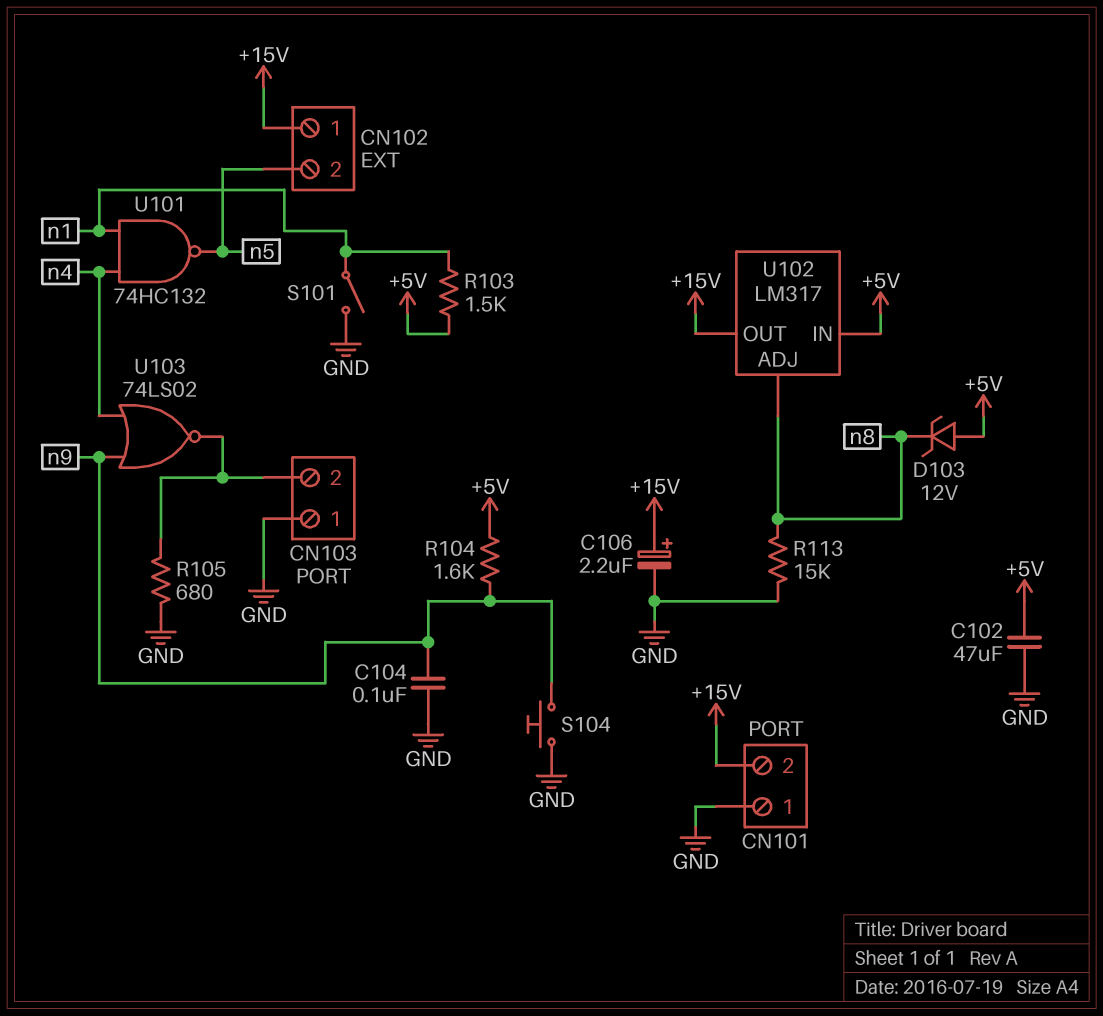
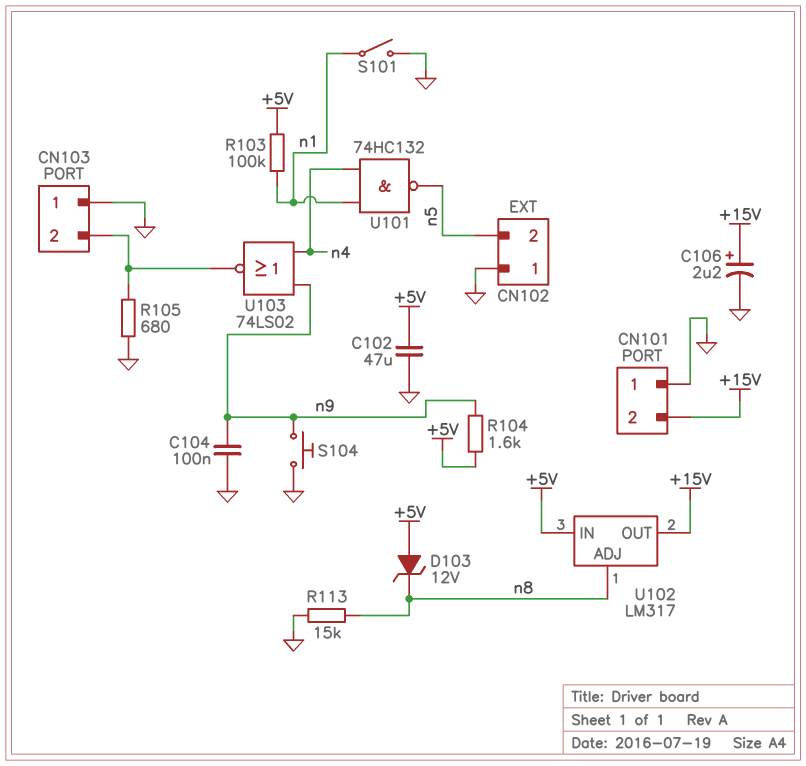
CN102 pin 1: +15V -> GND
R103: 1.5k (+5V, n1) -> 100k (+5V, n1)

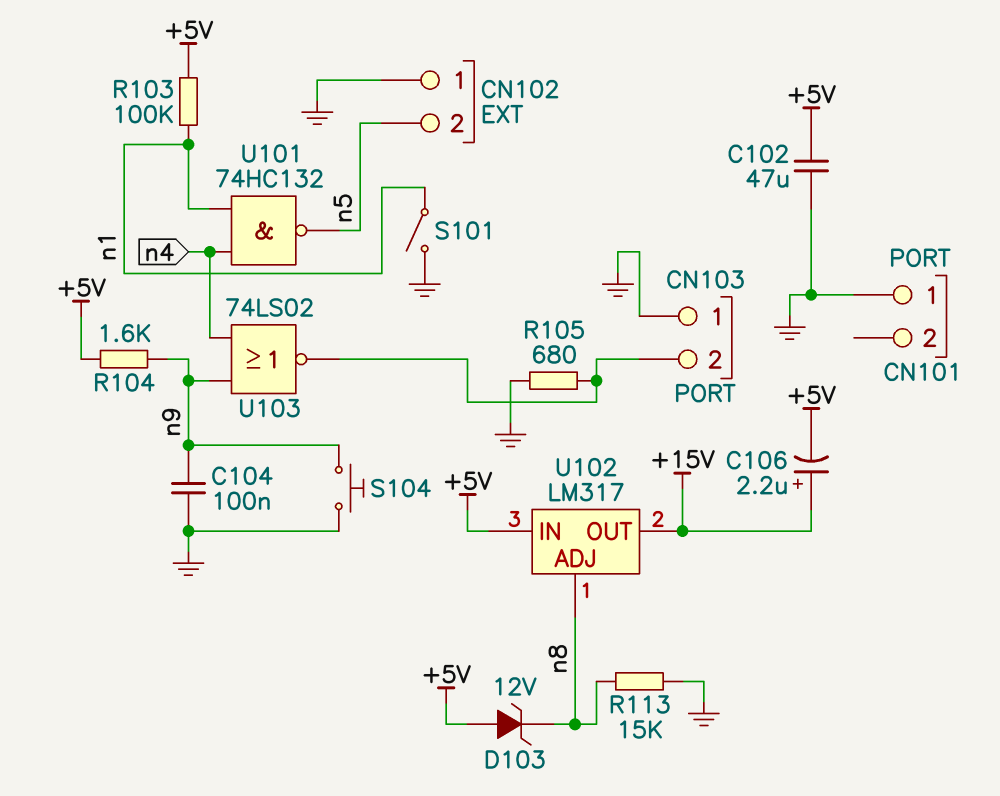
C106: 2.2uF (plus +15V, minus GND) -> 2.2uF (plus +15V, minus +5V)
CN101 pin 2: +15V -> none

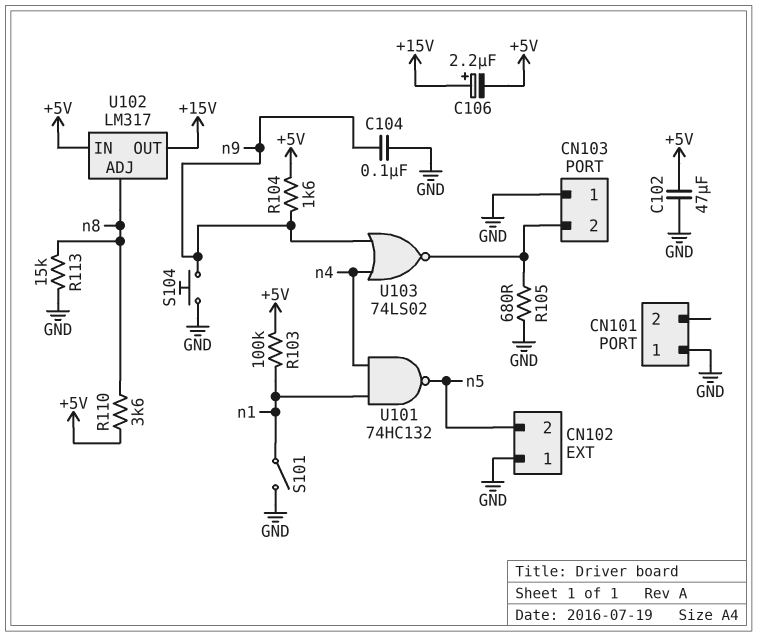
D103: zener 12V (A +5V, K n8) -> none
R110: none -> 3.6k (+5V, n8)

